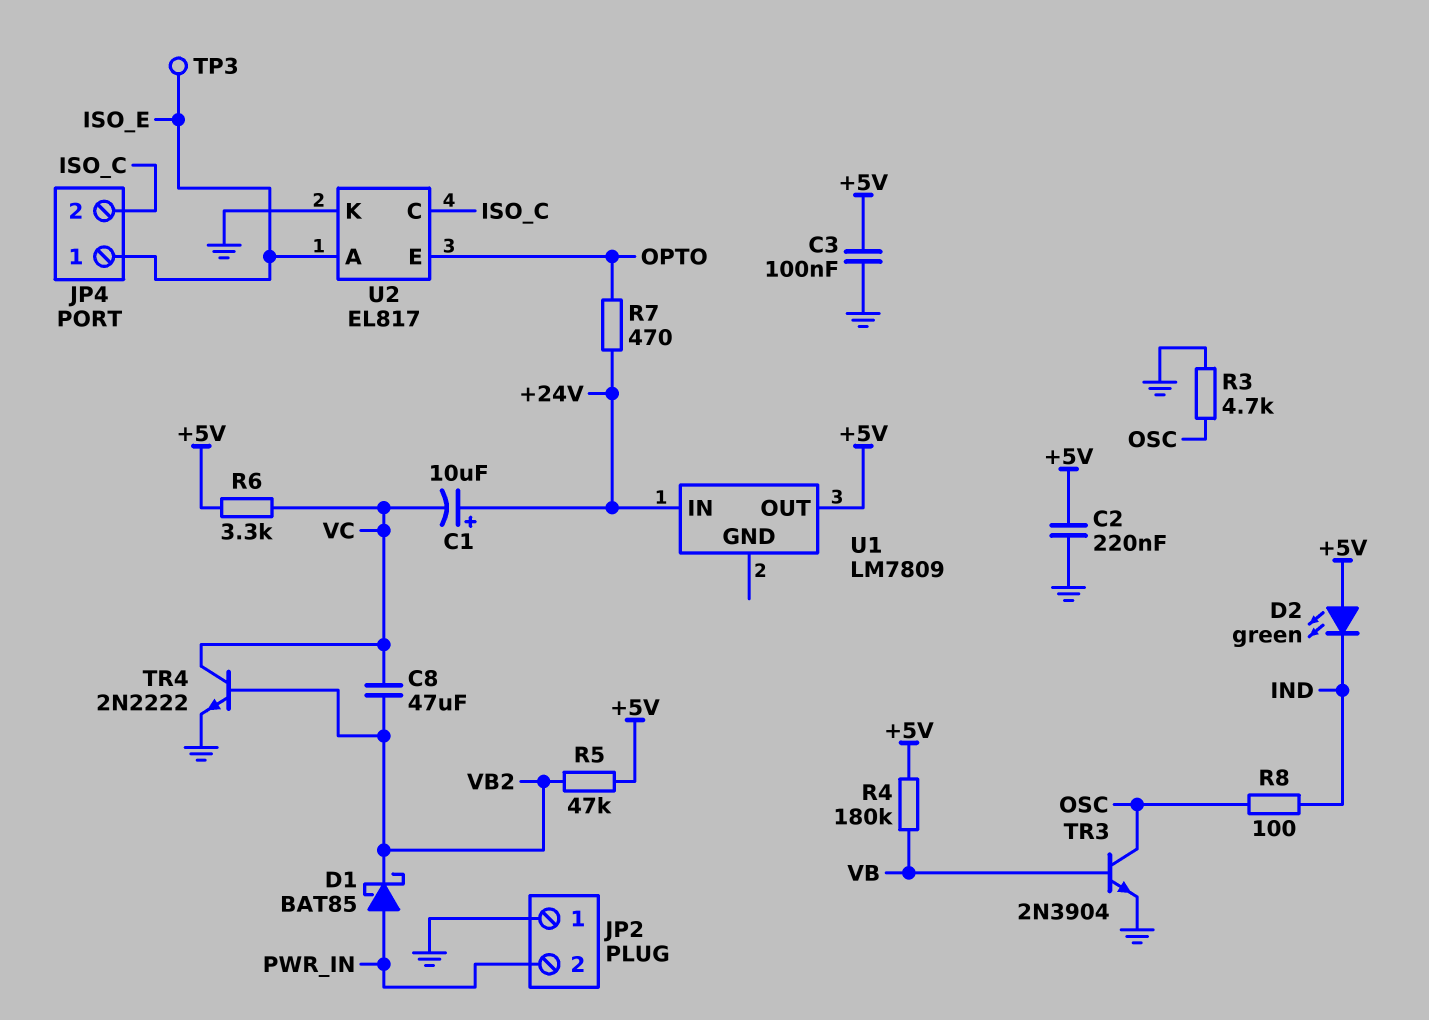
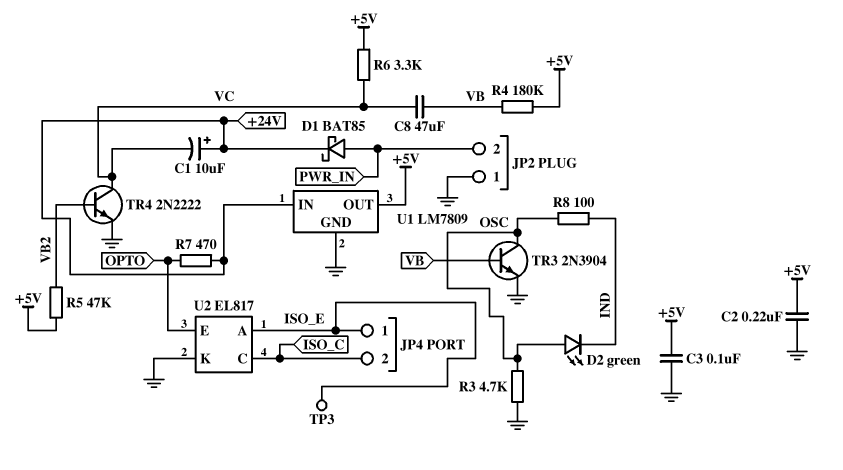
C8: 47uF (VB2, VC) -> 47uF (VB, VC)
D1: schottky BAT85 (A PWR_IN, K VB2) -> schottky BAT85 (A PWR_IN, K +24V)
D2: LED green (A +5V, K IND) -> LED green (A OSC, K IND)
U1 pin GND: none -> GND

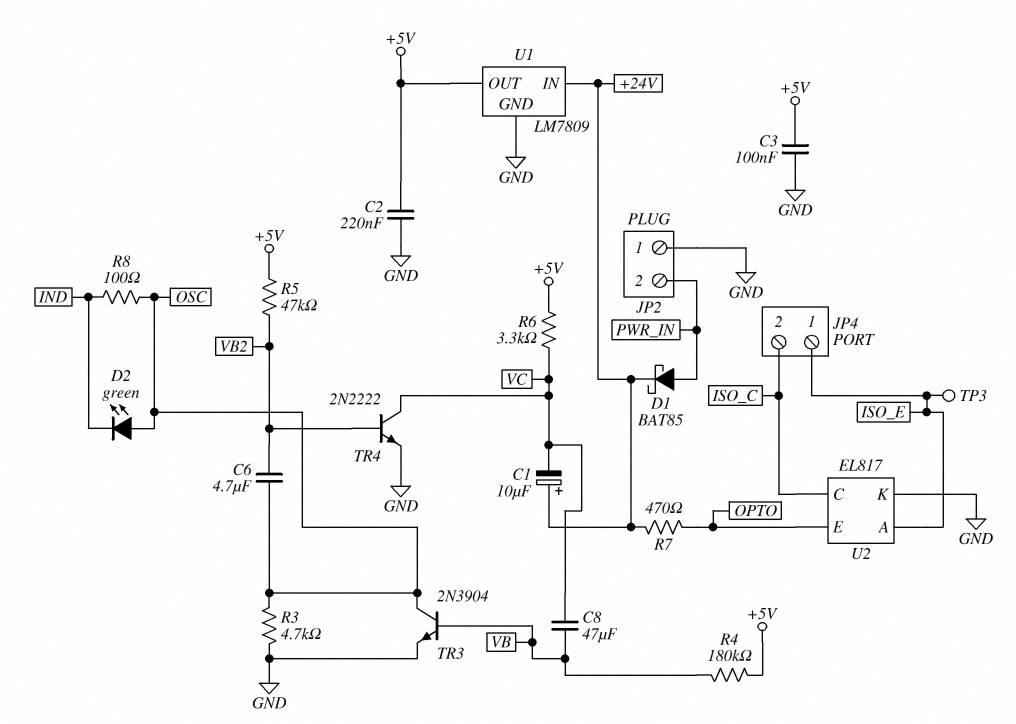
C6: none -> 4.7uF (OSC, VB2)

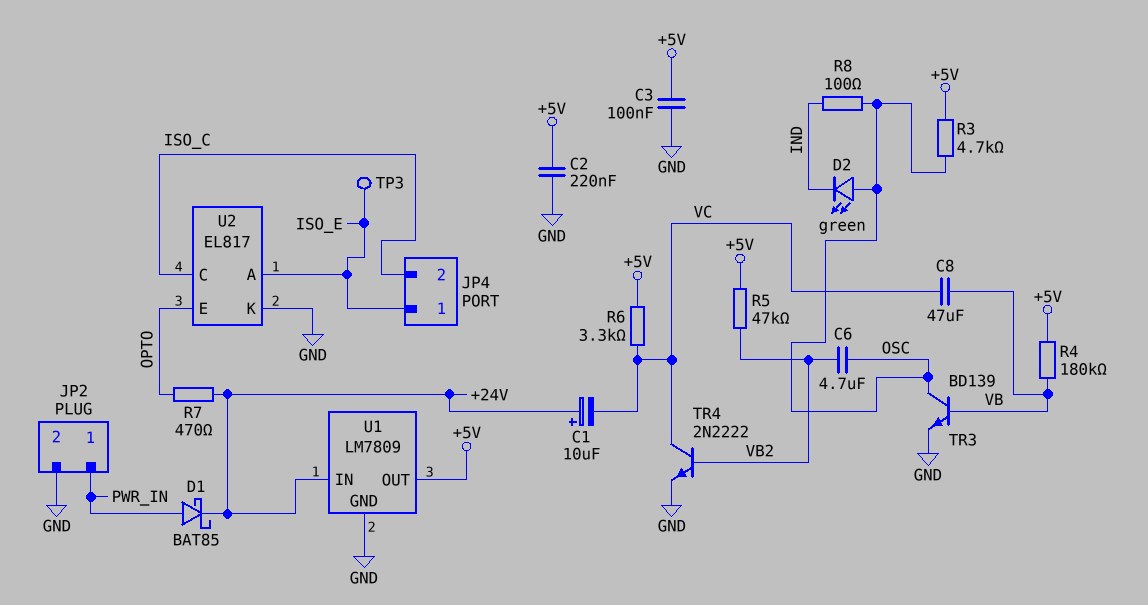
JP2 pin 1: GND -> PWR_IN
JP2 pin 2: PWR_IN -> GND
R3: 4.7k (GND, OSC) -> 4.7k (+5V, OSC)
TR3: NPN 2N3904 (B VB, C OSC, E GND) -> NPN BD139 (B VB, C OSC, E GND)

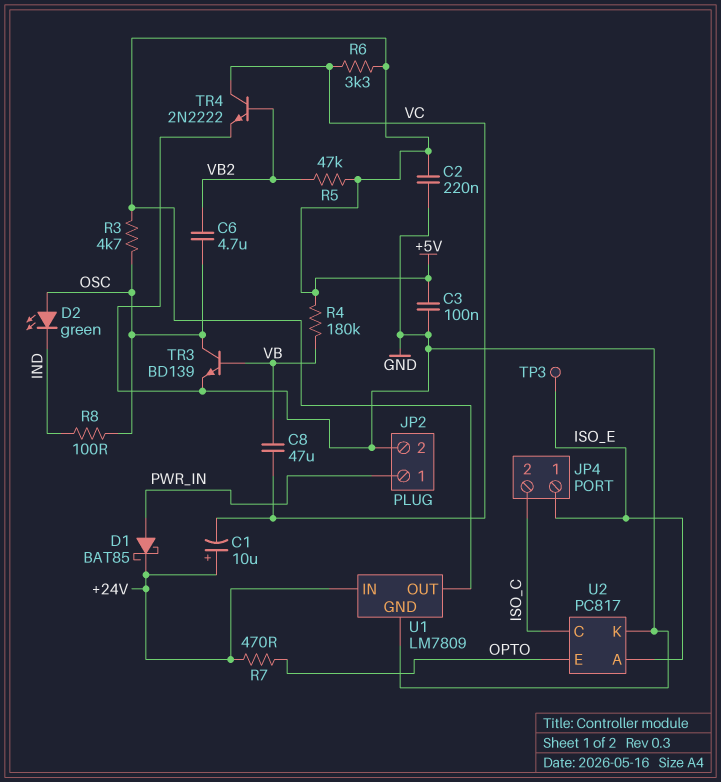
U2: EL817 -> PC817

